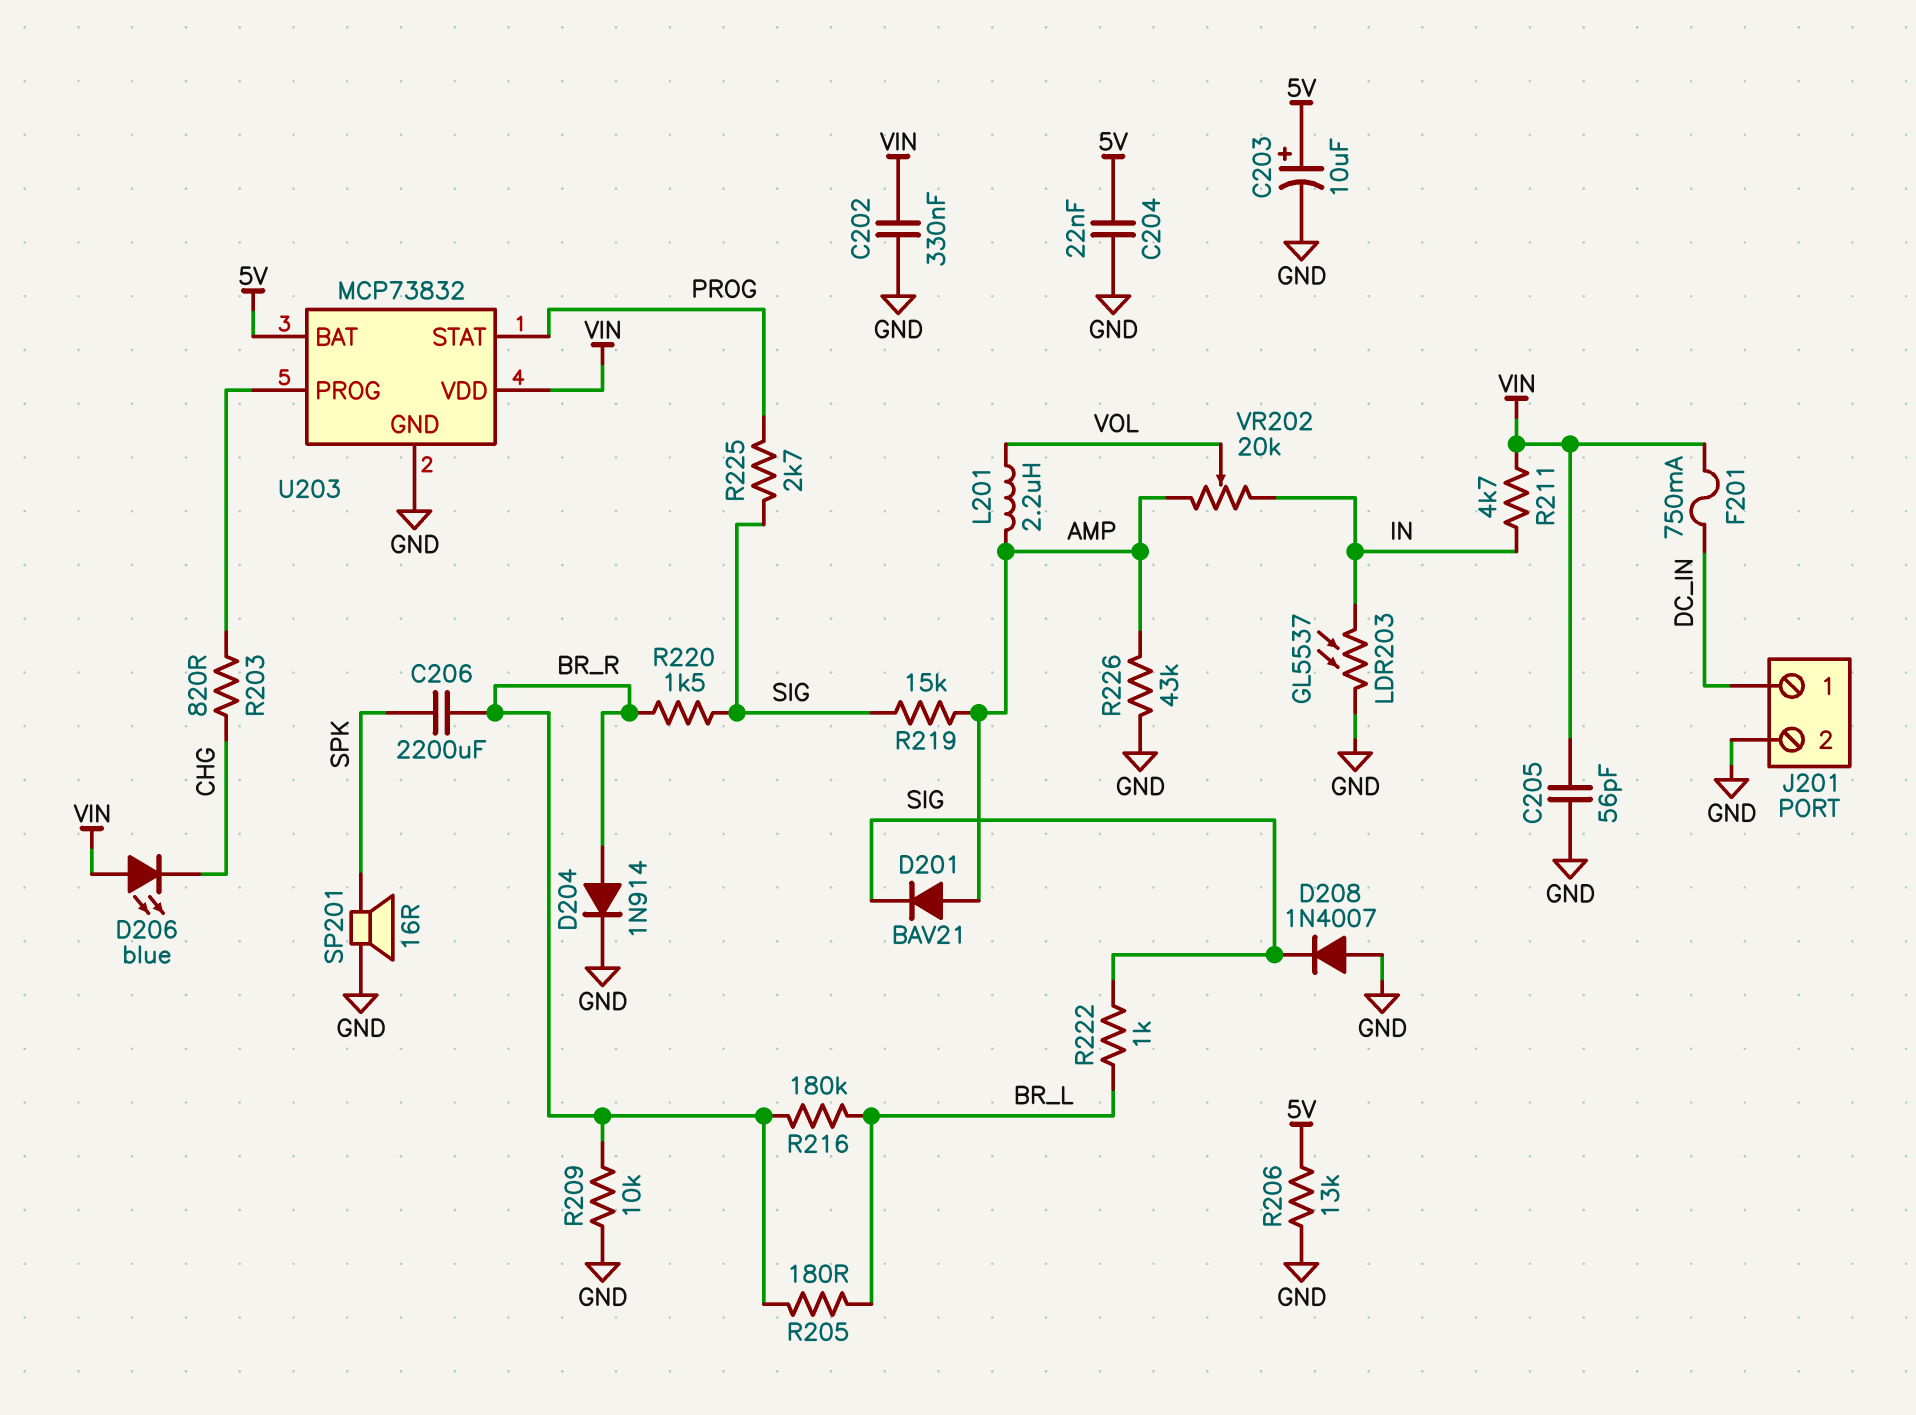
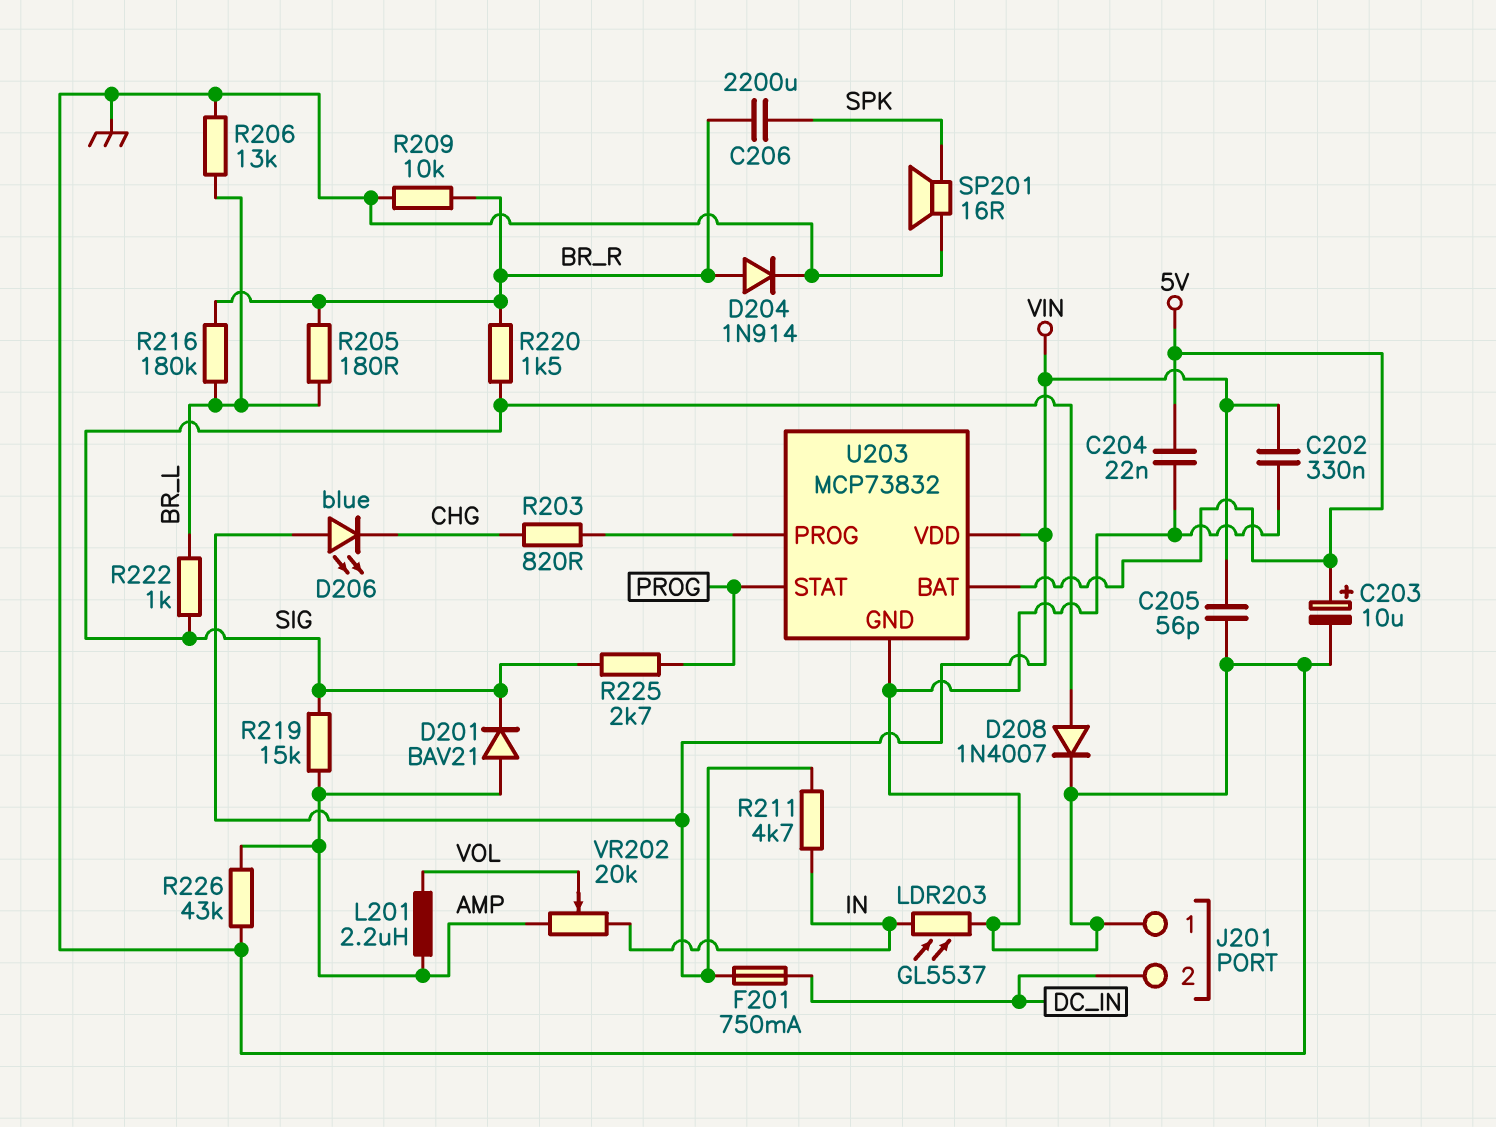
D208: diode 1N4007 (A GND, K SIG) -> diode 1N4007 (A SIG, K GND)
J201 pin 1: DC_IN -> GND
J201 pin 2: GND -> DC_IN
R206: 13k (5V, GND) -> 13k (BR_L, GND)

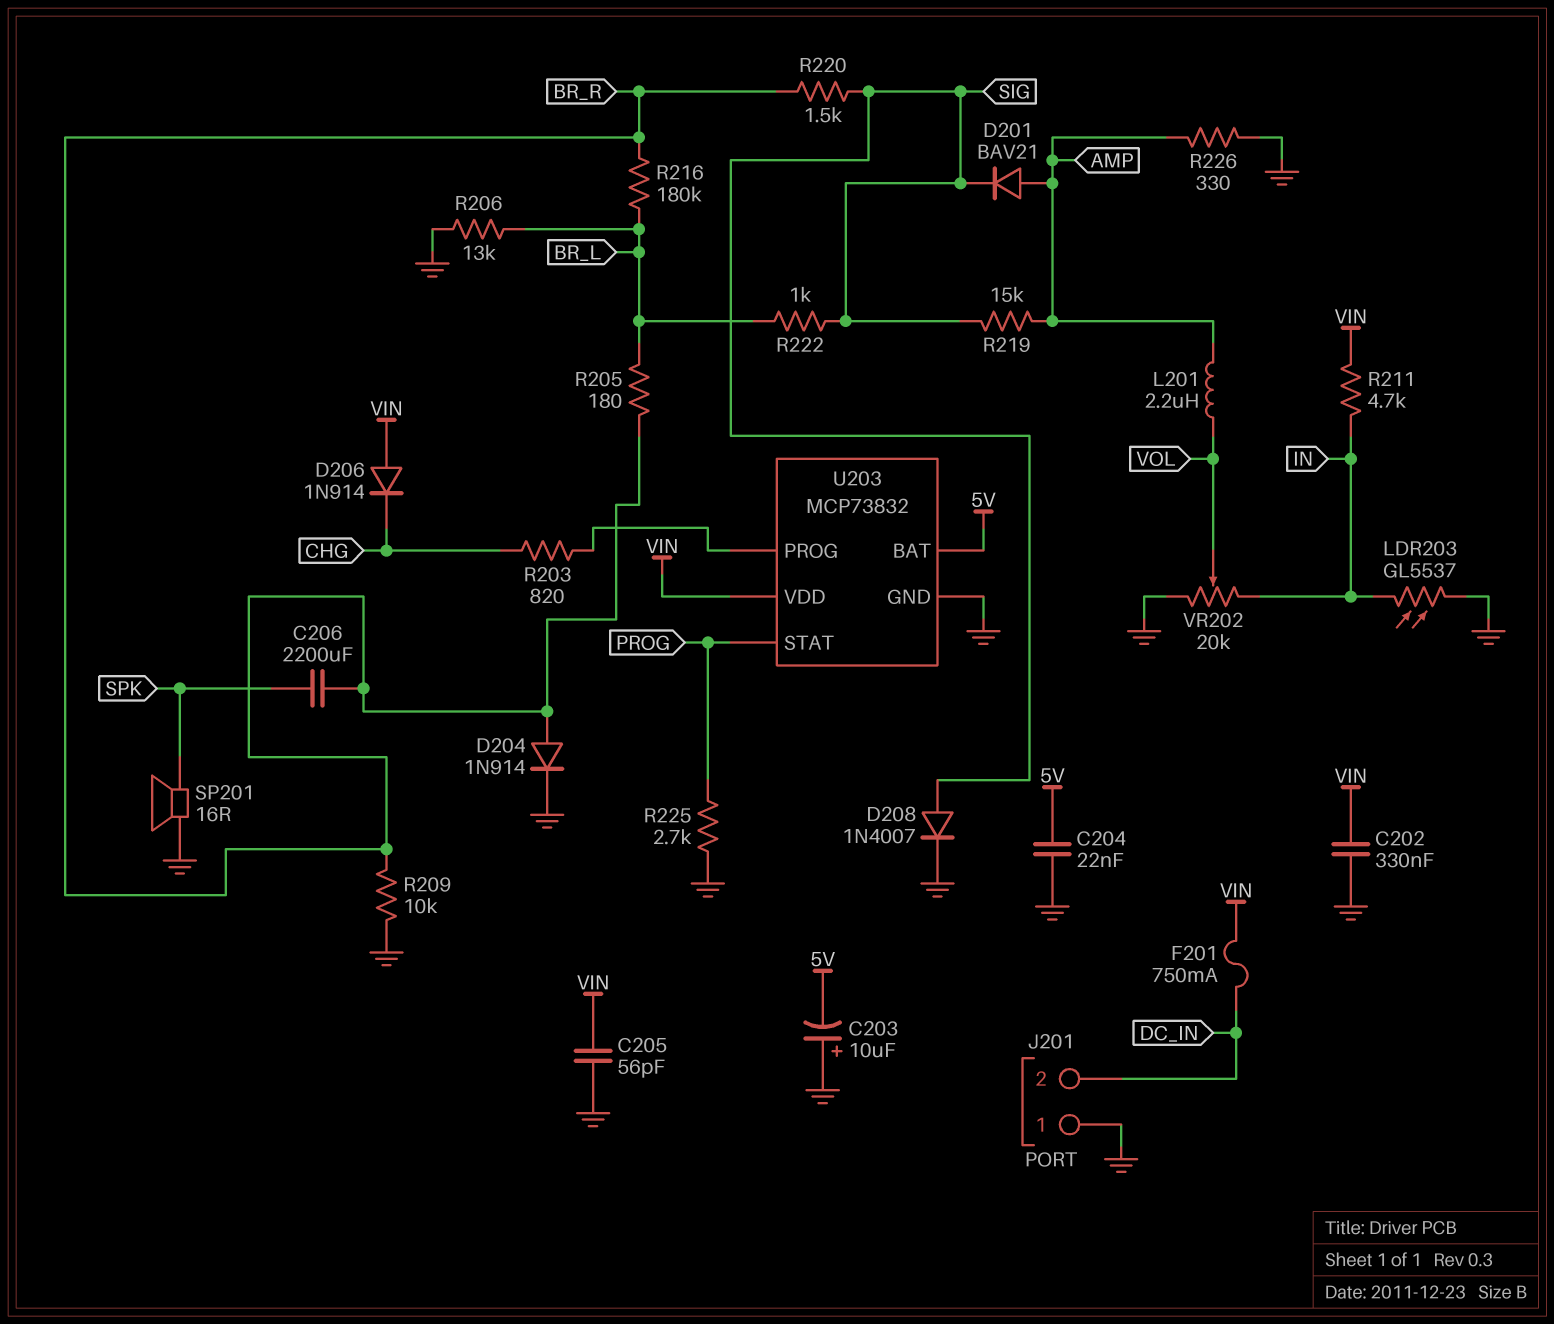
C203: 10uF (plus 5V, minus GND) -> 10uF (plus GND, minus 5V)
D206: LED blue (A VIN, K CHG) -> diode 1N914 (A VIN, K CHG)
R225: 2.7k (PROG, SIG) -> 2.7k (GND, PROG)
R226: 43k (AMP, GND) -> 330 (AMP, GND)
VR202: 20k (AMP, IN, wiper VOL) -> 20k (GND, IN, wiper VOL)

